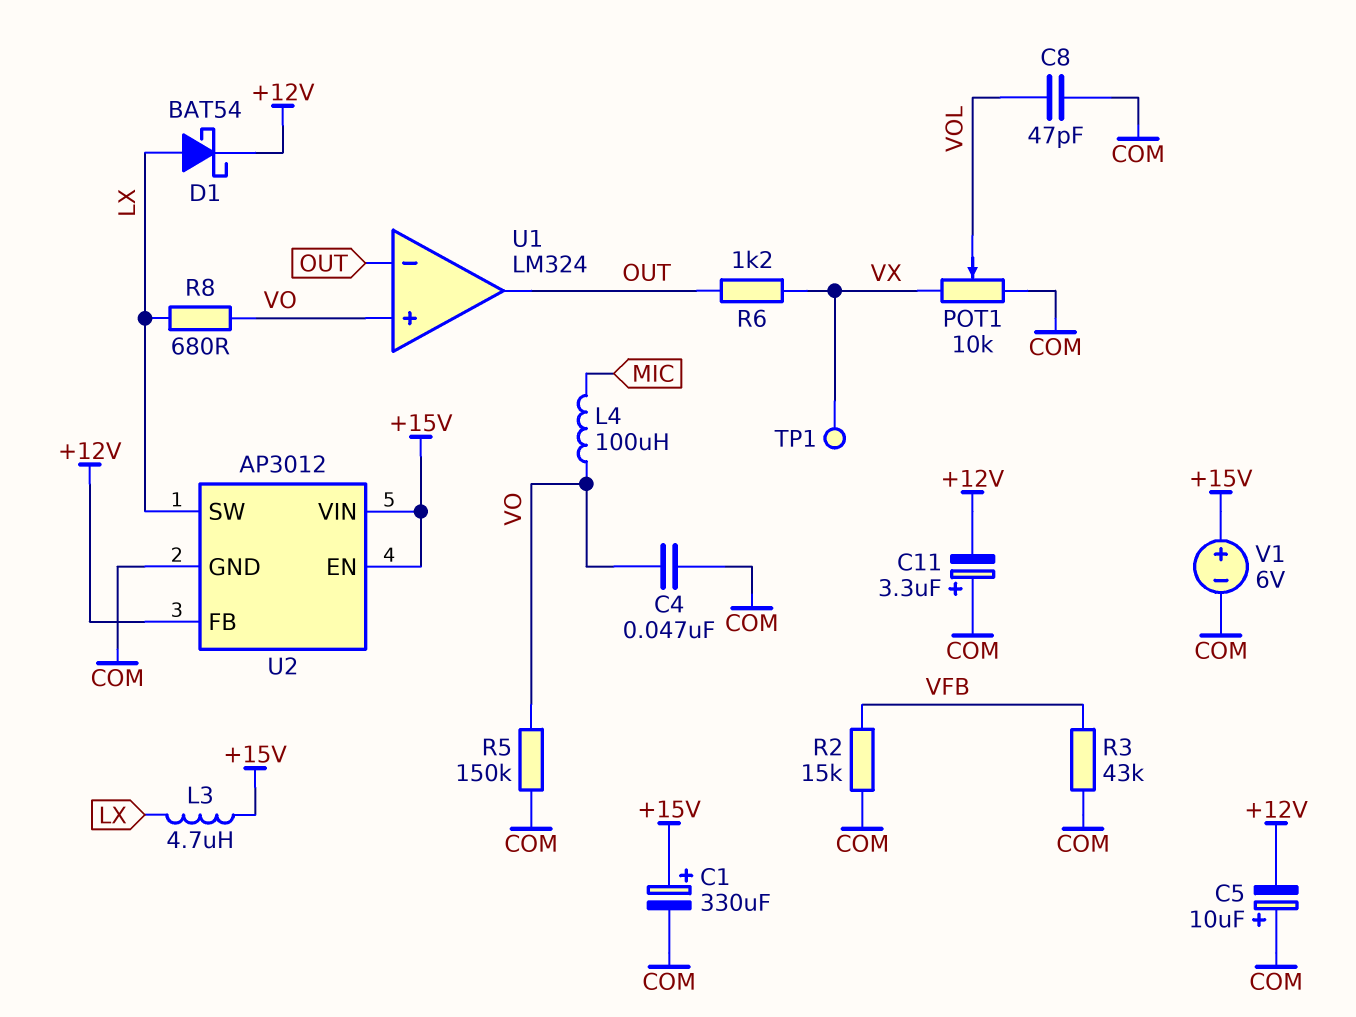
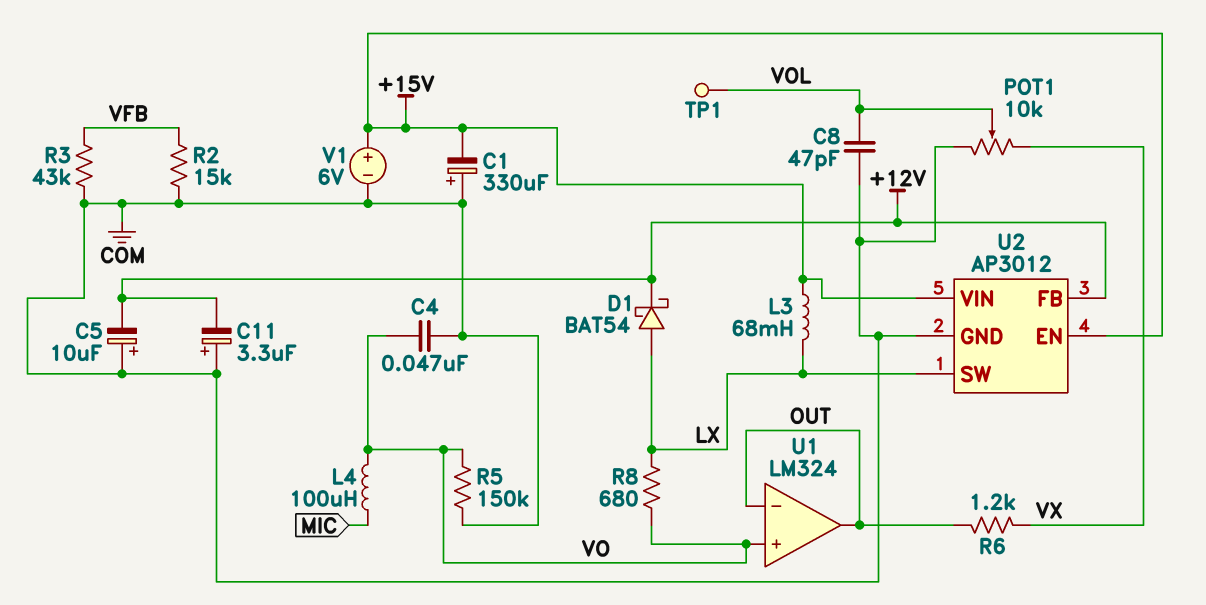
C1: 330uF (plus +15V, minus COM) -> 330uF (plus COM, minus +15V)
L3: 4.7uH (+15V, LX) -> 68mH (+15V, LX)
TP1: test point (VX) -> test point (VOL)

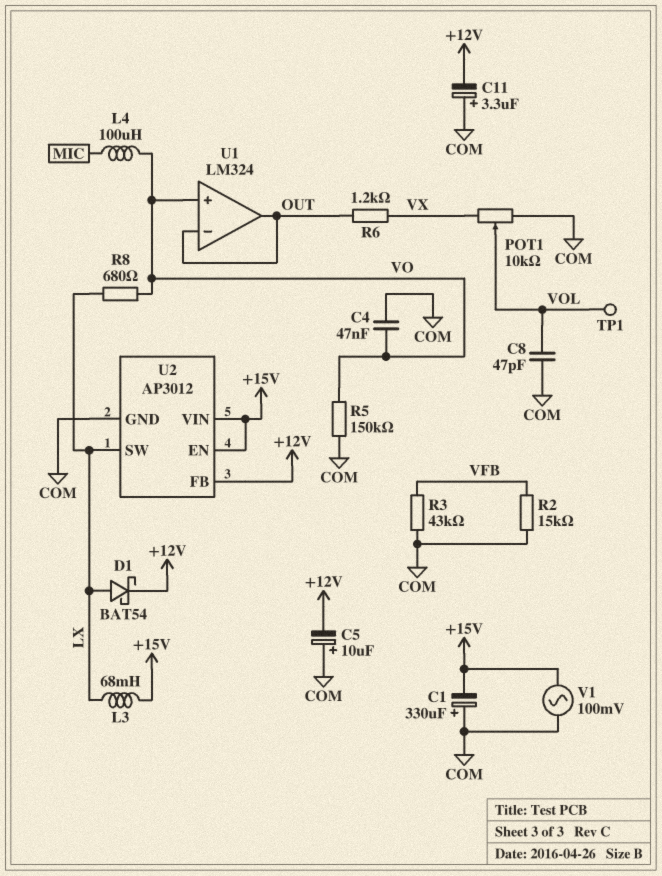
V1: 6V (plus +15V, minus COM) -> AC 100mV (+15V, COM)

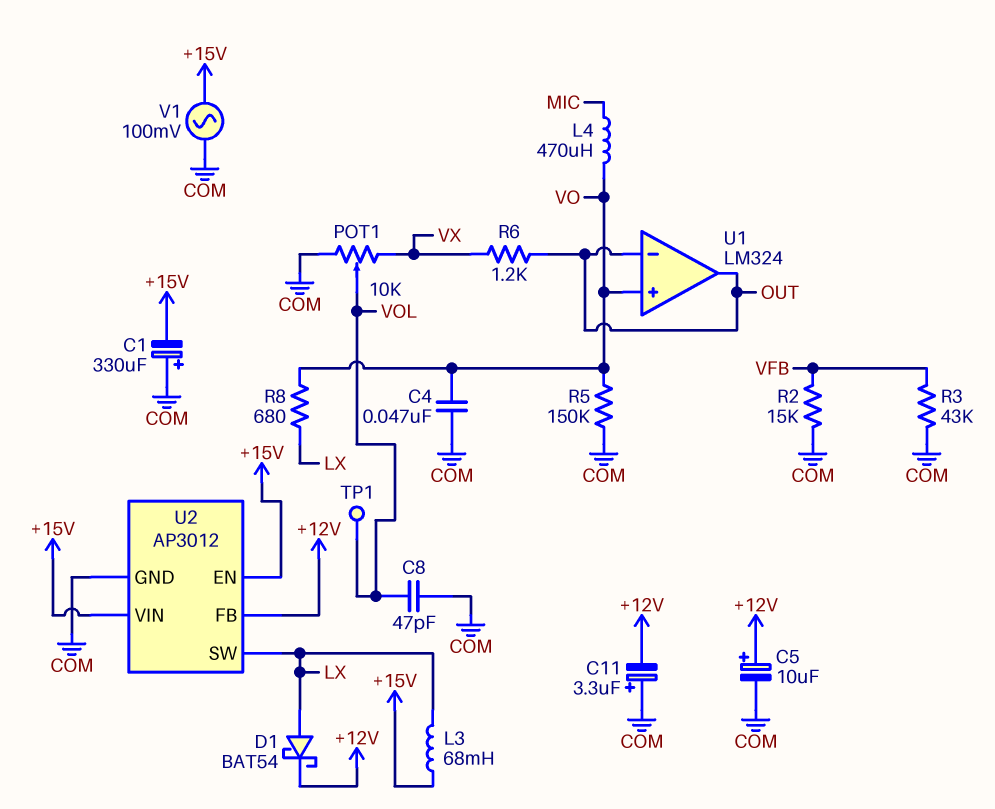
C5: 10uF (plus COM, minus +12V) -> 10uF (plus +12V, minus COM)
L4: 100uH (MIC, VO) -> 470uH (MIC, VO)

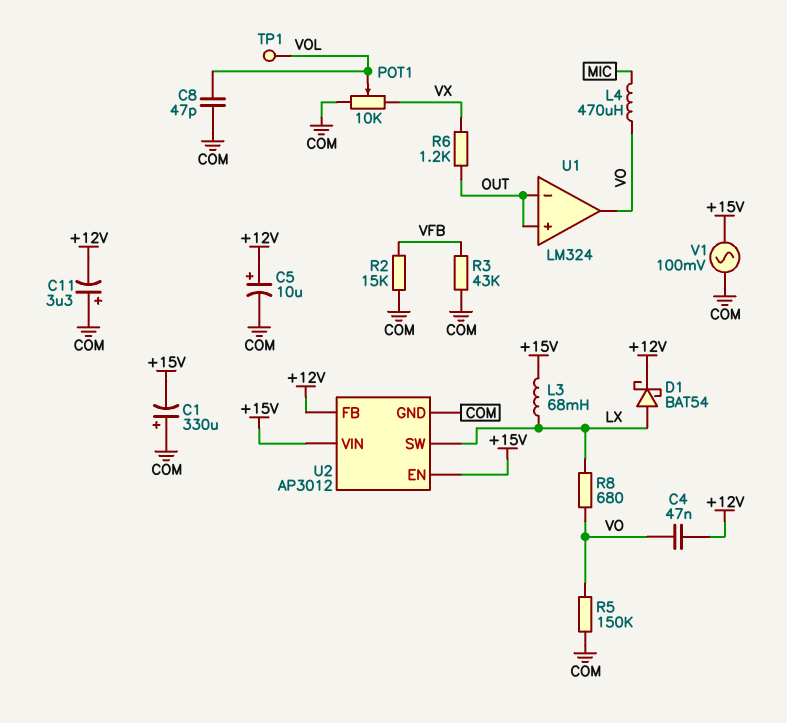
C4: 47nF (COM, VO) -> 47nF (+12V, VO)
U1 pin in+: VO -> OUT
U1 pin out: OUT -> VO

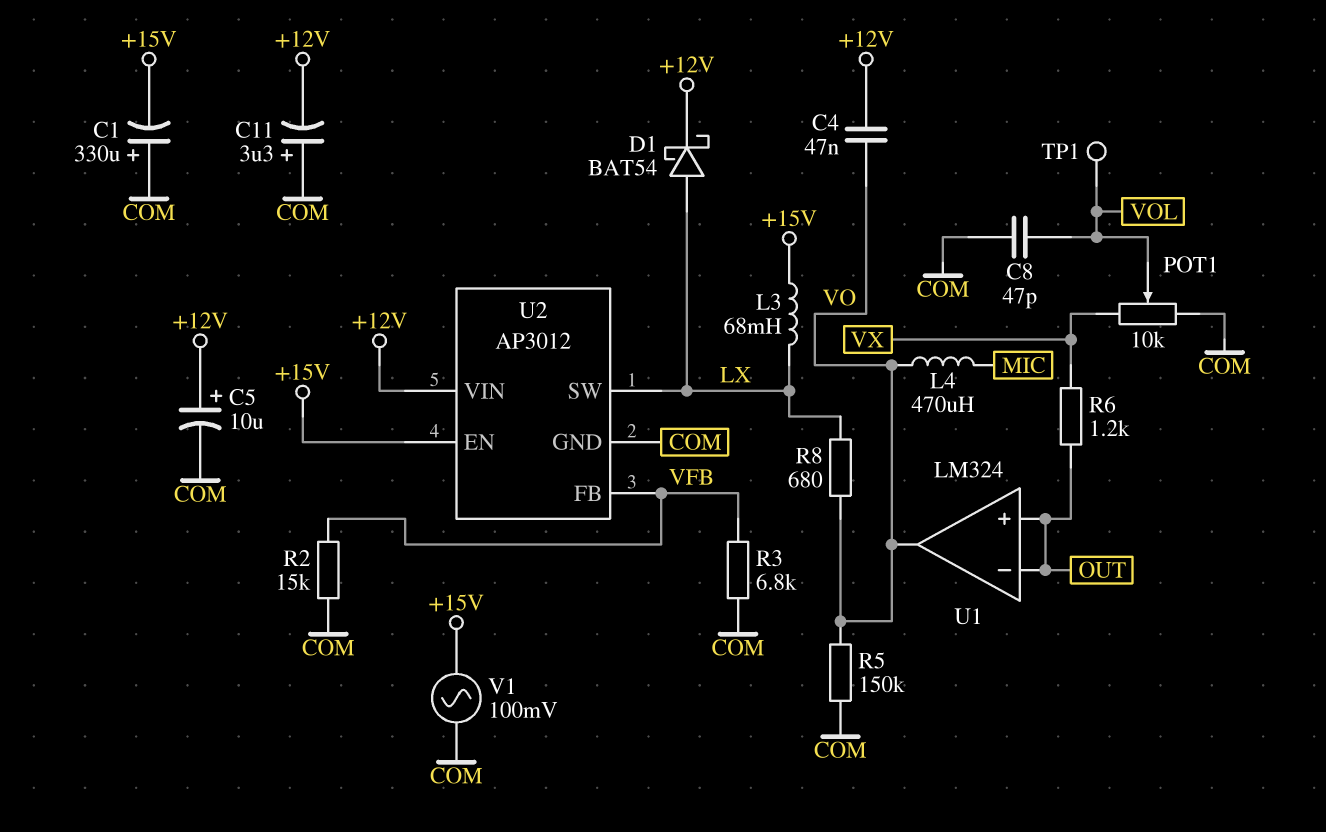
R3: 43k (COM, VFB) -> 6.8k (COM, VFB)
U2 pin FB: +12V -> VFB
U2 pin VIN: +15V -> +12V

